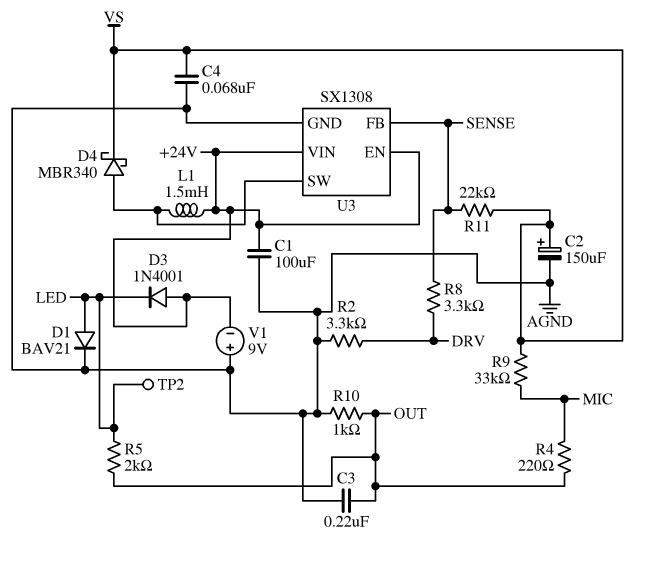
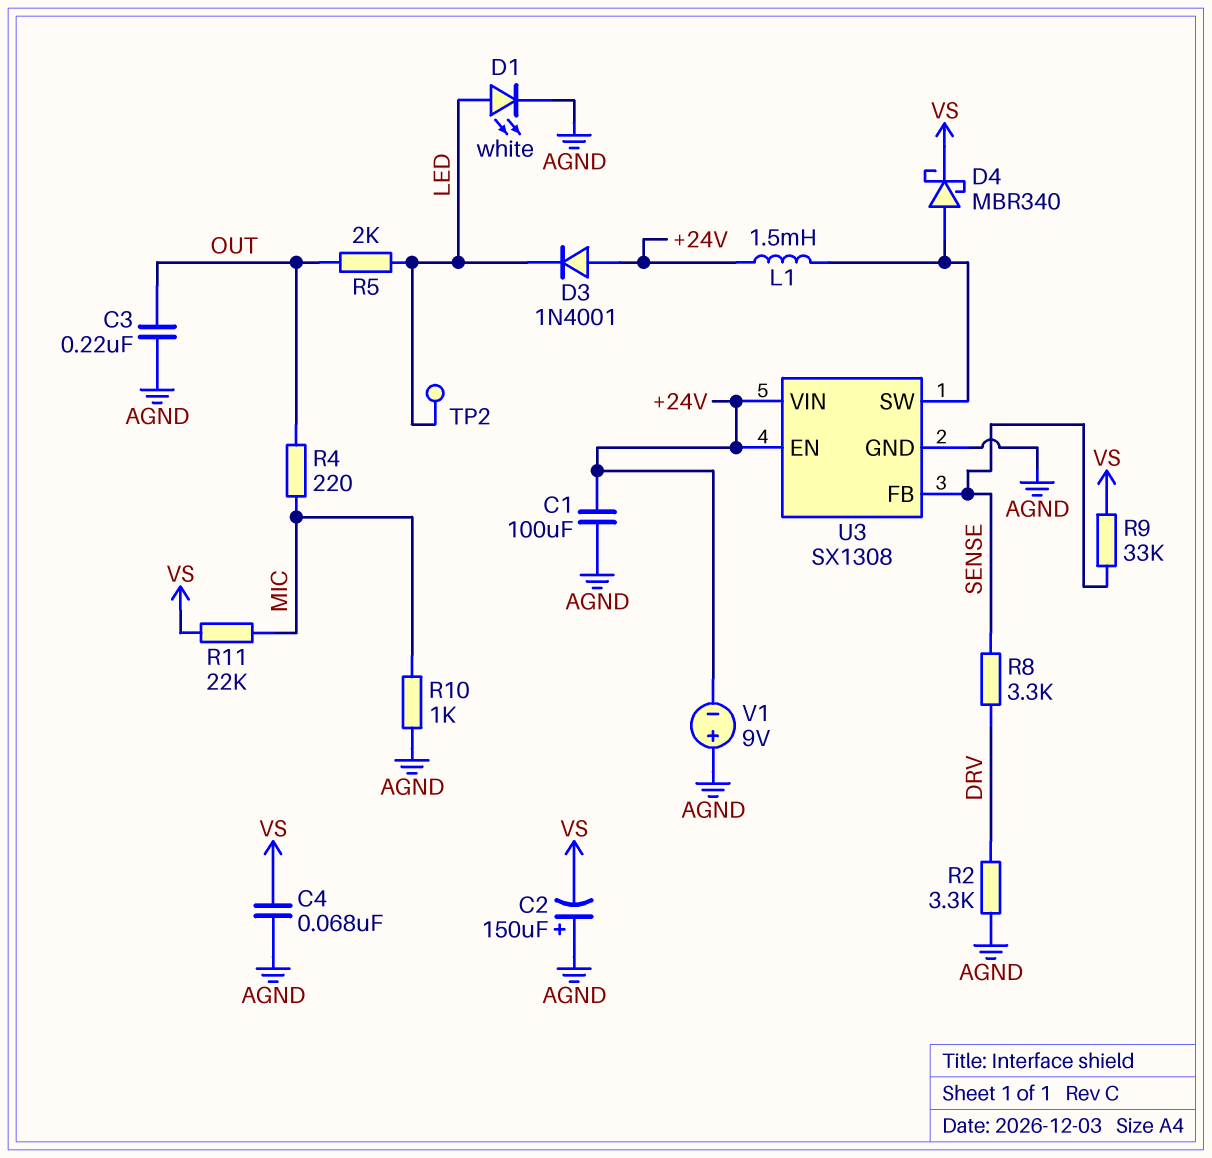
C2: 150uF (plus VS, minus AGND) -> 150uF (plus AGND, minus VS)
D1: diode BAV21 (A LED, K AGND) -> LED white (A LED, K AGND)
R9: 33k (MIC, VS) -> 33k (SENSE, VS)
R10: 1k (AGND, OUT) -> 1k (AGND, MIC)
R11: 22k (SENSE, VS) -> 22k (MIC, VS)

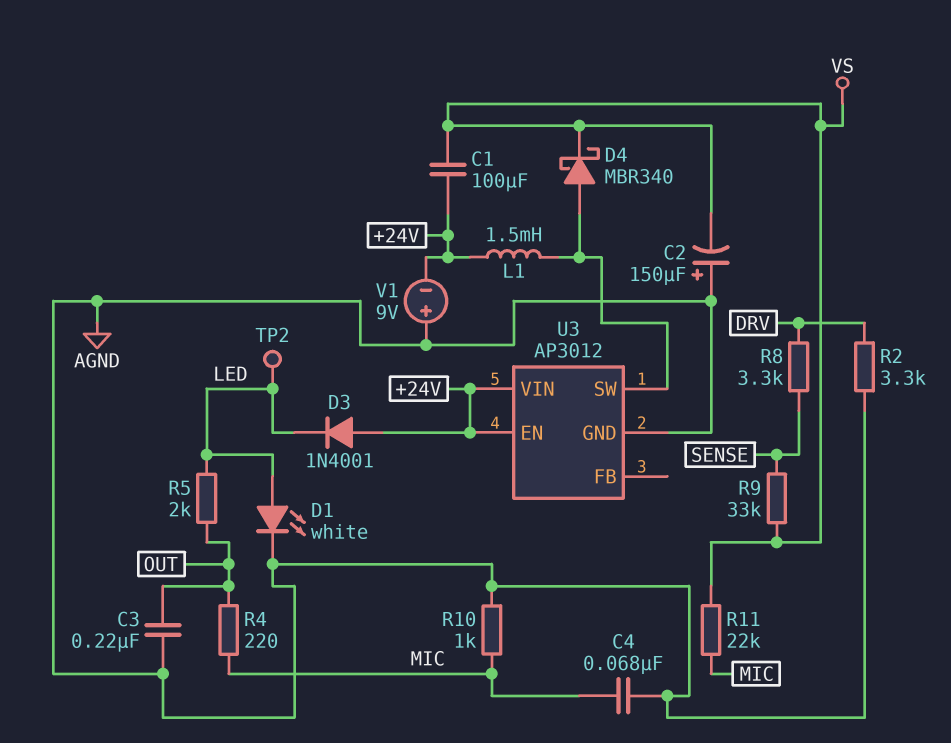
C1: 100uF (+24V, AGND) -> 100uF (+24V, VS)
C4: 68nF (AGND, VS) -> 68nF (AGND, MIC)
U3: SX1308 -> AP3012
U3 pin FB: SENSE -> none

